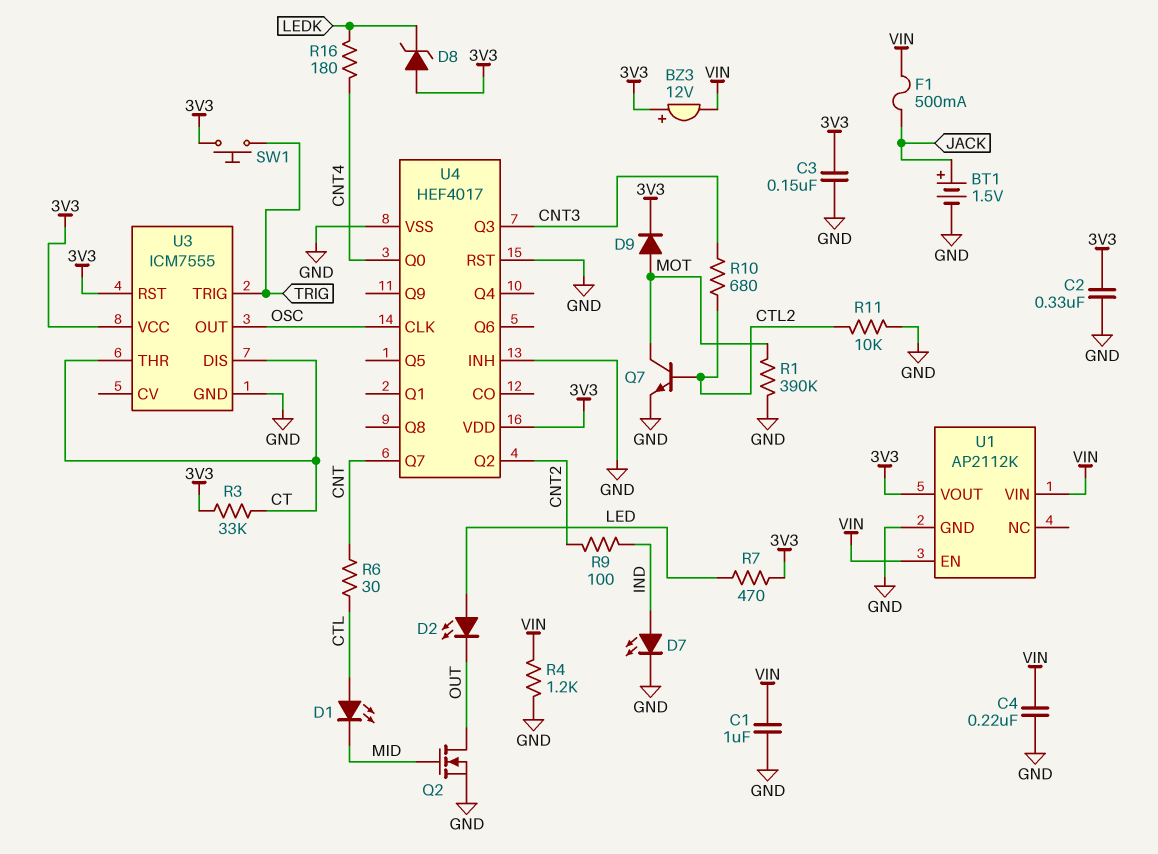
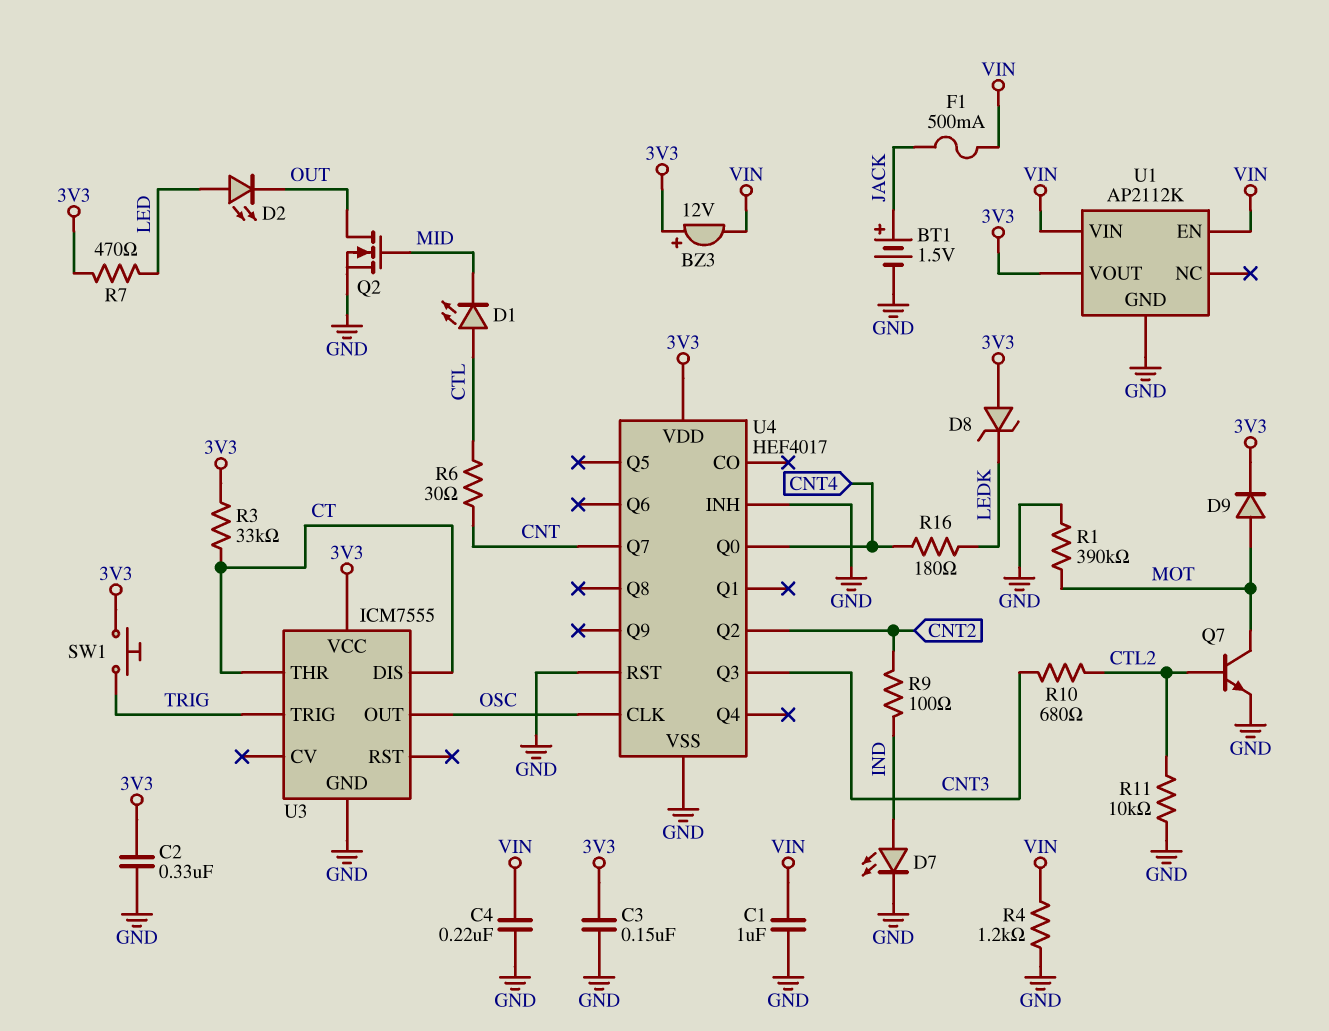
U3 pin RST: 3V3 -> none

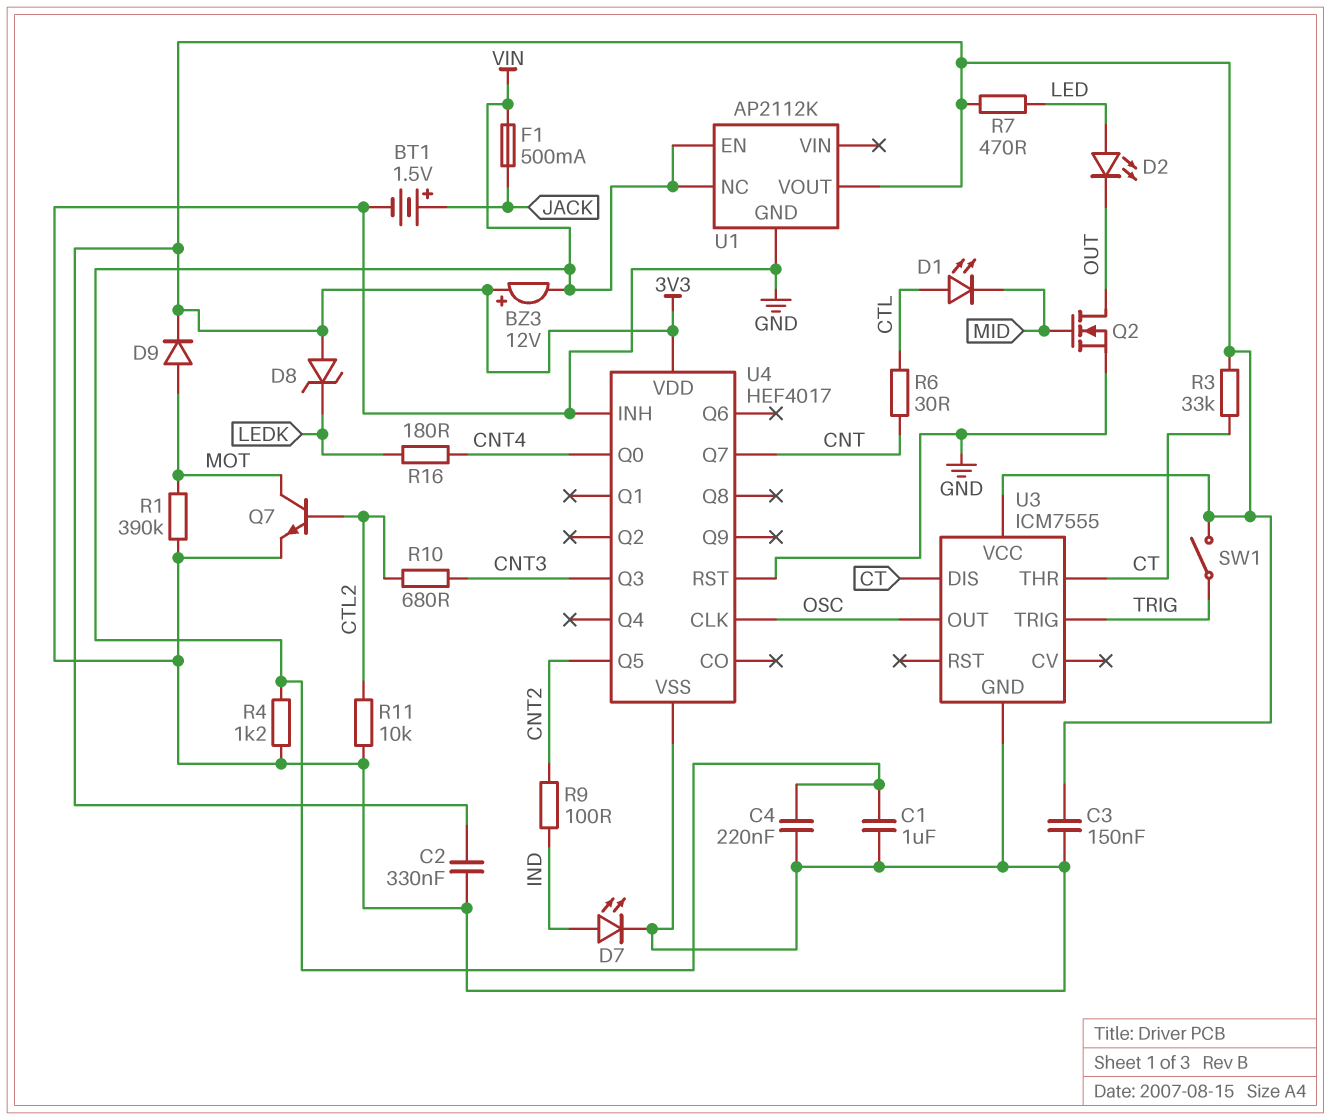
SW1: button (3V3, TRIG) -> switch (3V3, TRIG)
U1 pin NC: none -> VIN
U1 pin VIN: VIN -> none
U4 pin Q2: CNT2 -> none
U4 pin Q5: none -> CNT2

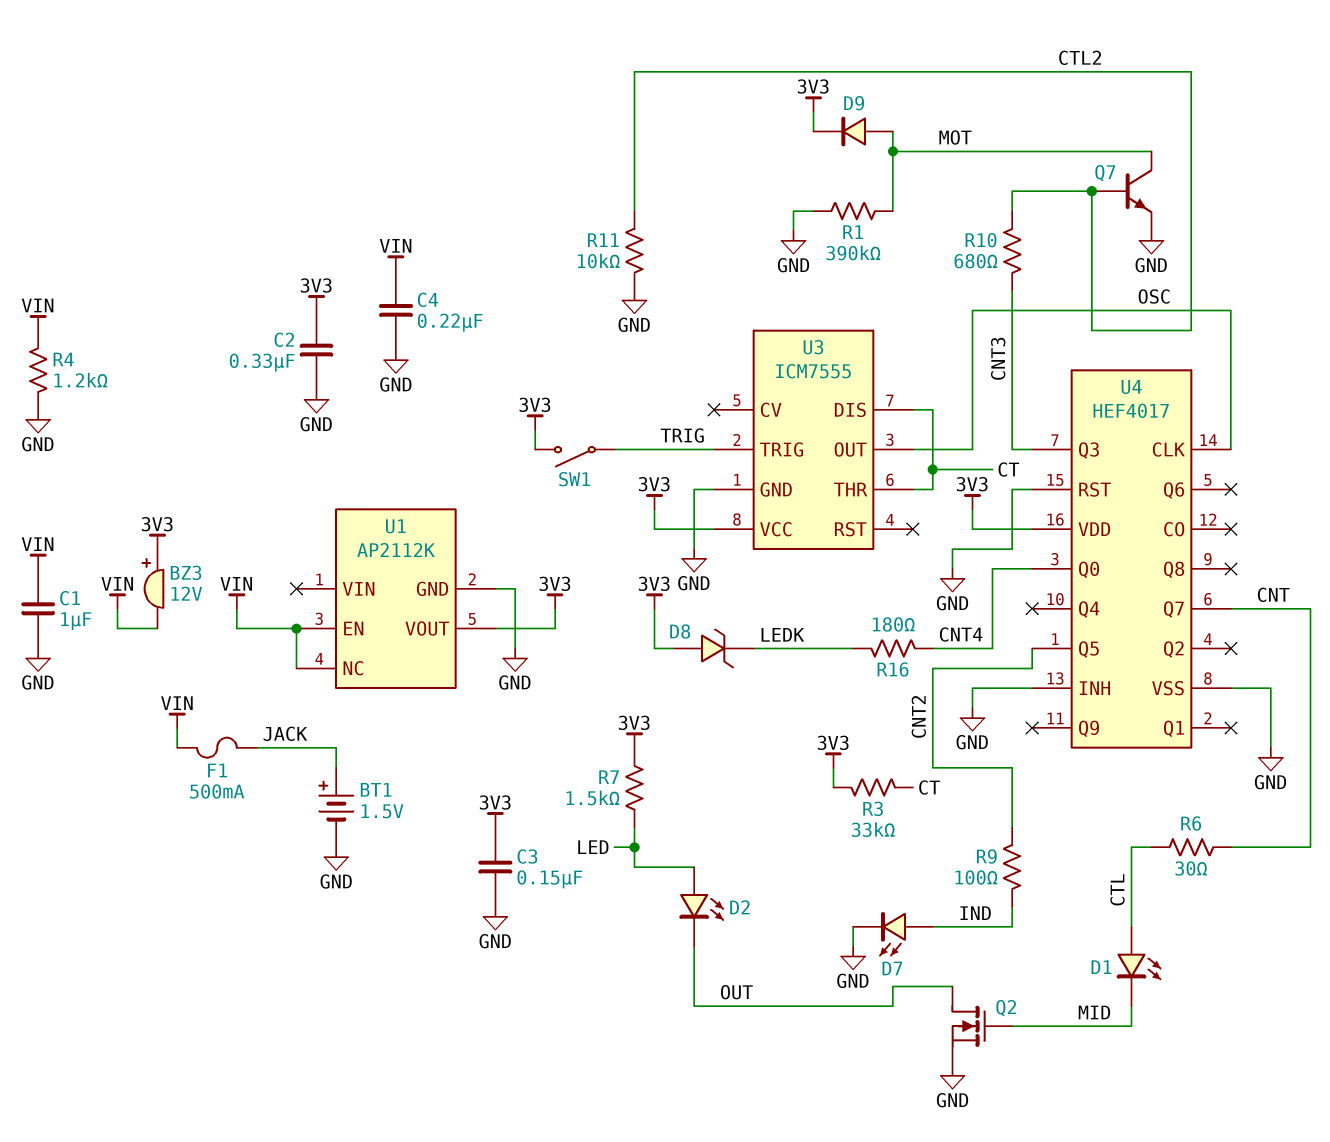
R7: 470 (3V3, LED) -> 1.5k (3V3, LED)

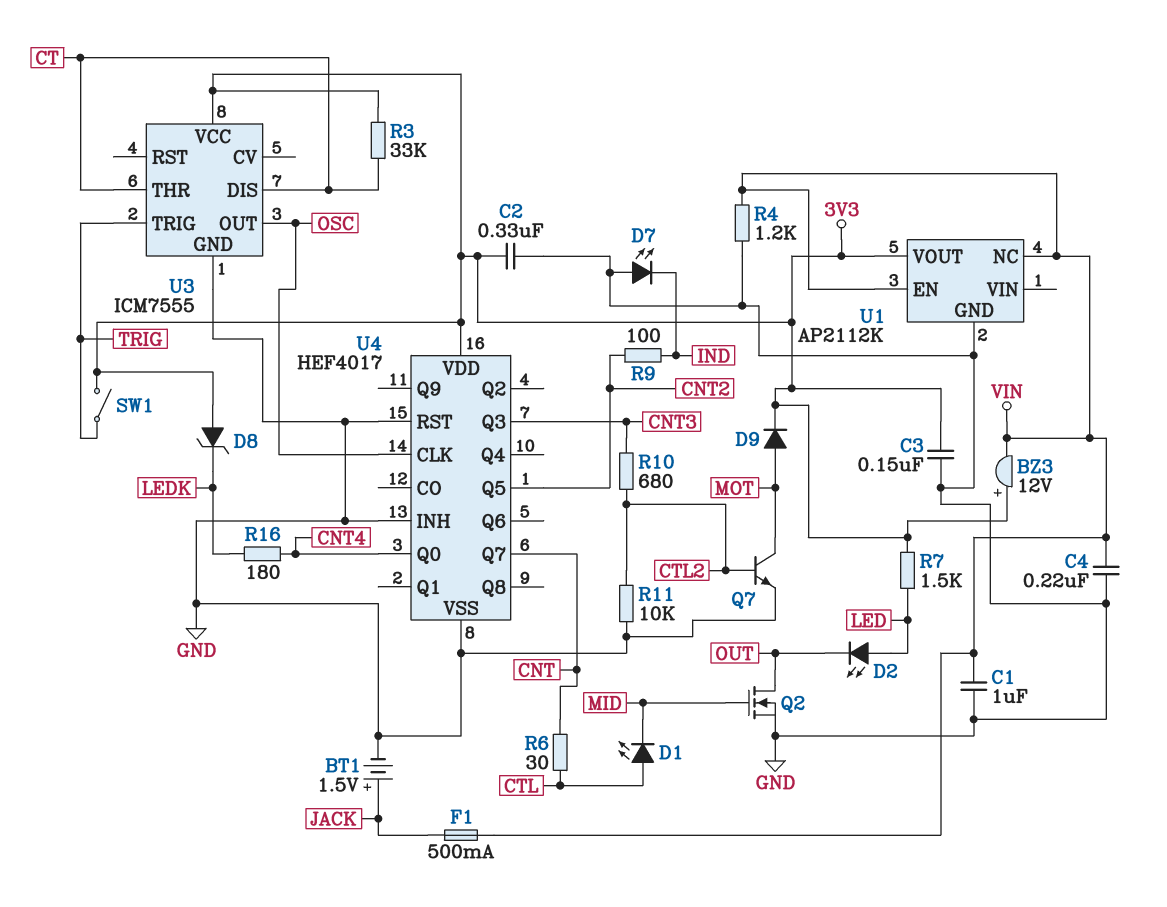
D7: LED (A IND, K GND) -> LED (A GND, K IND)
R1: 390k (GND, MOT) -> none

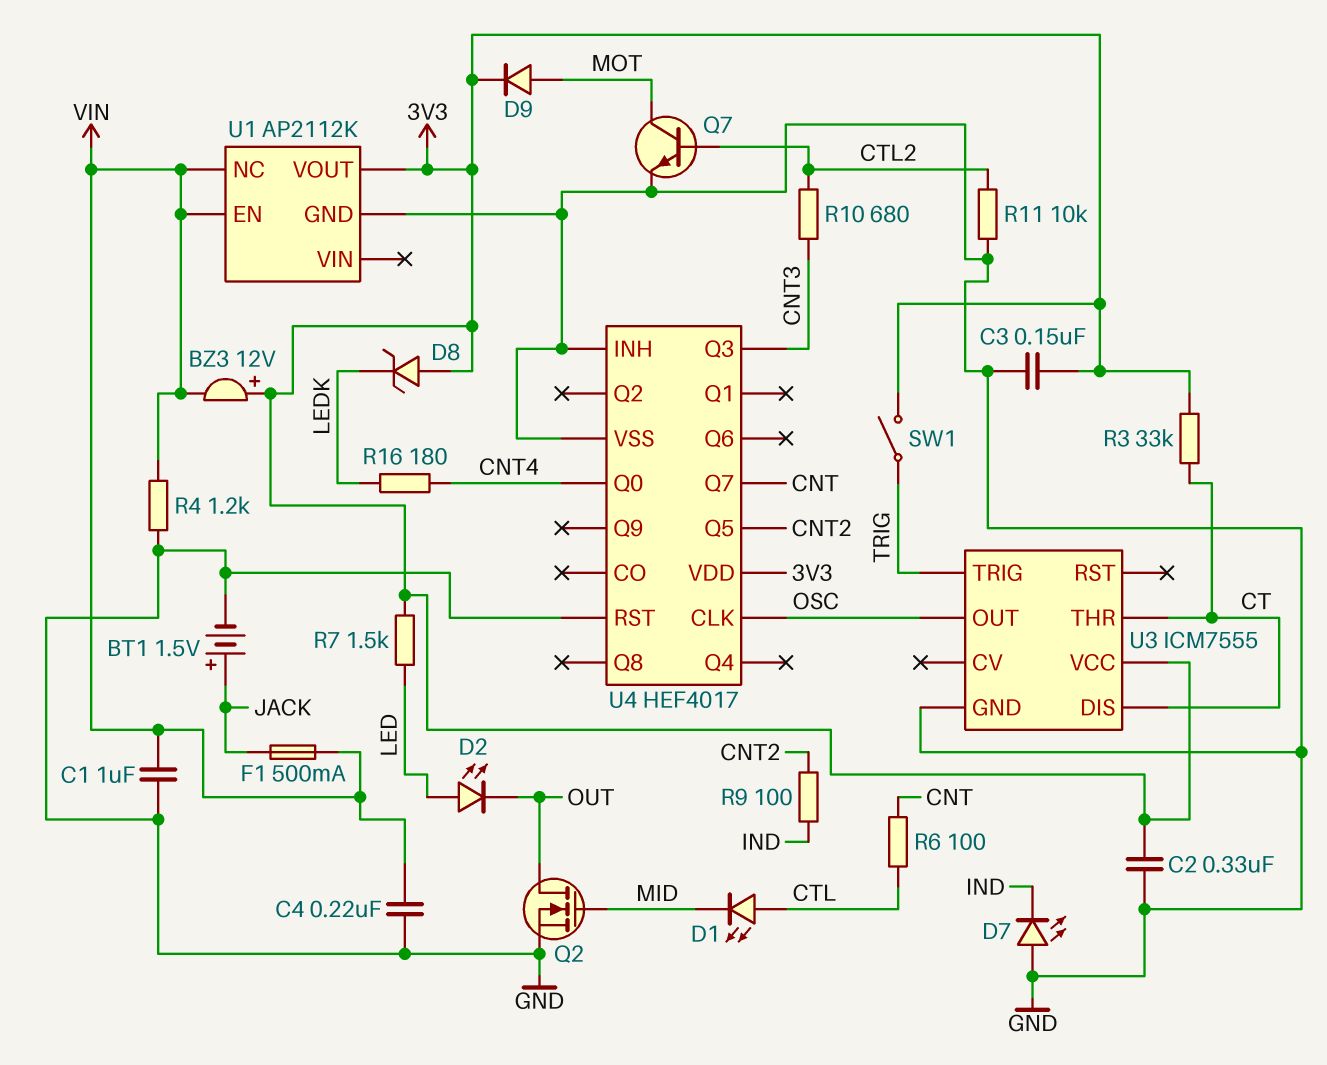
R6: 30 (CNT, CTL) -> 100 (CNT, CTL)

